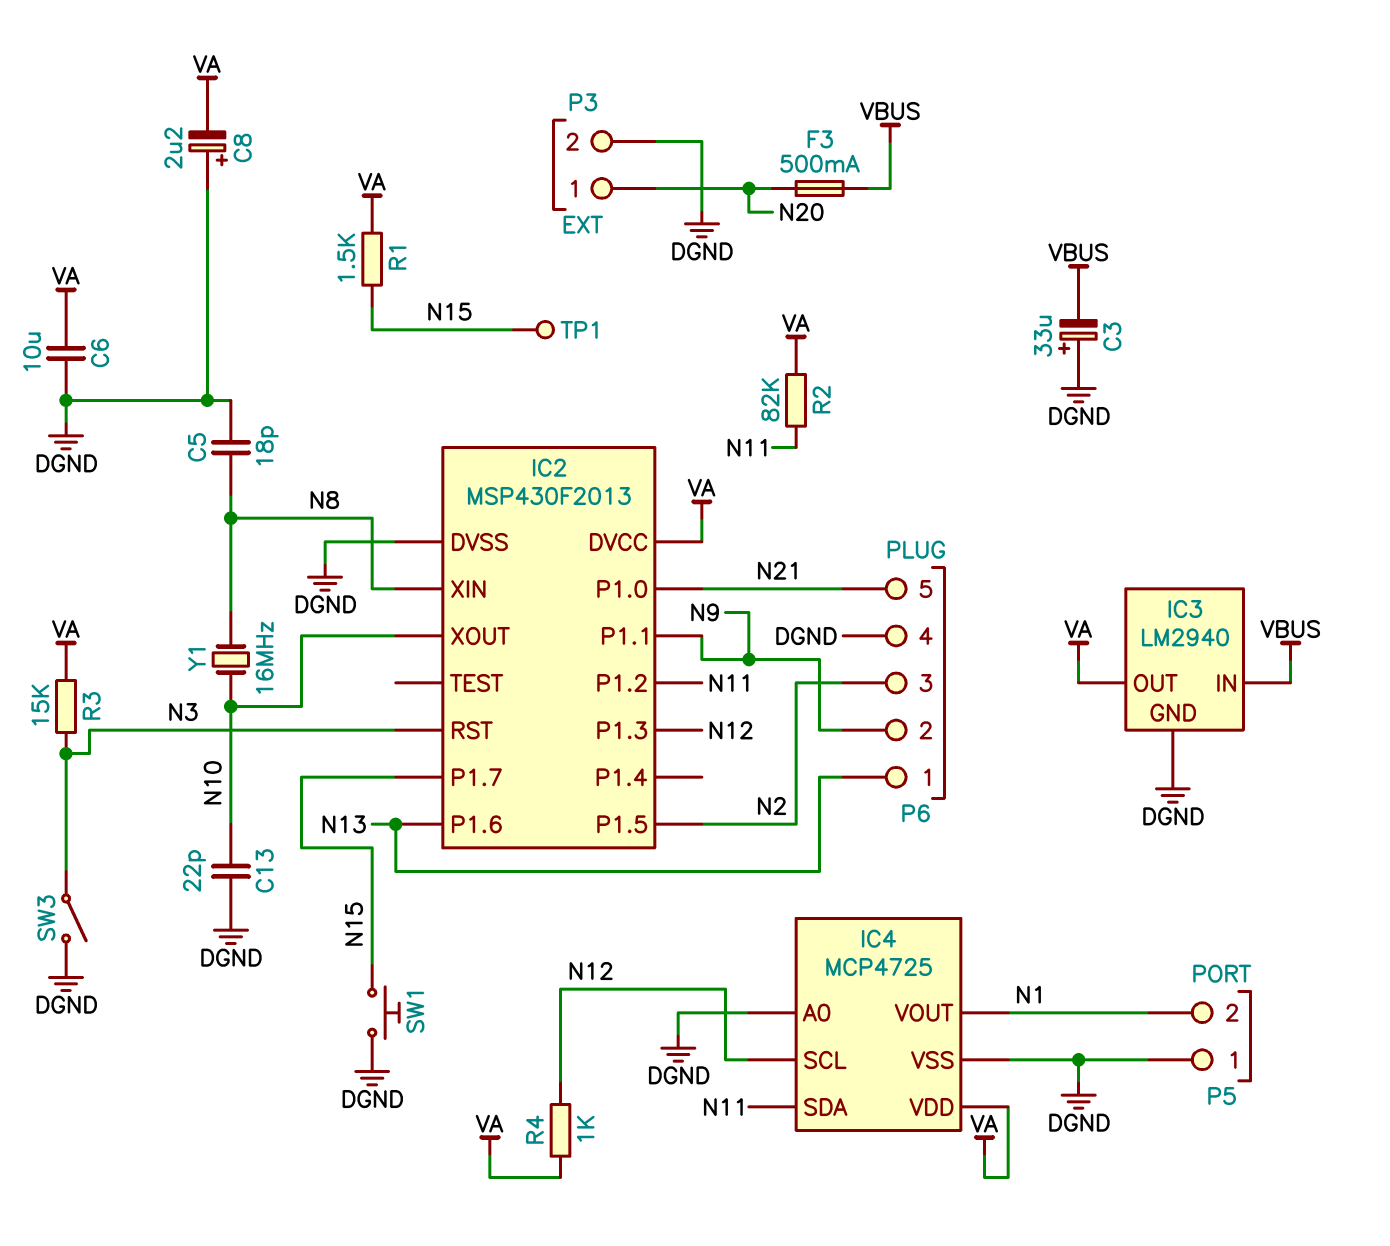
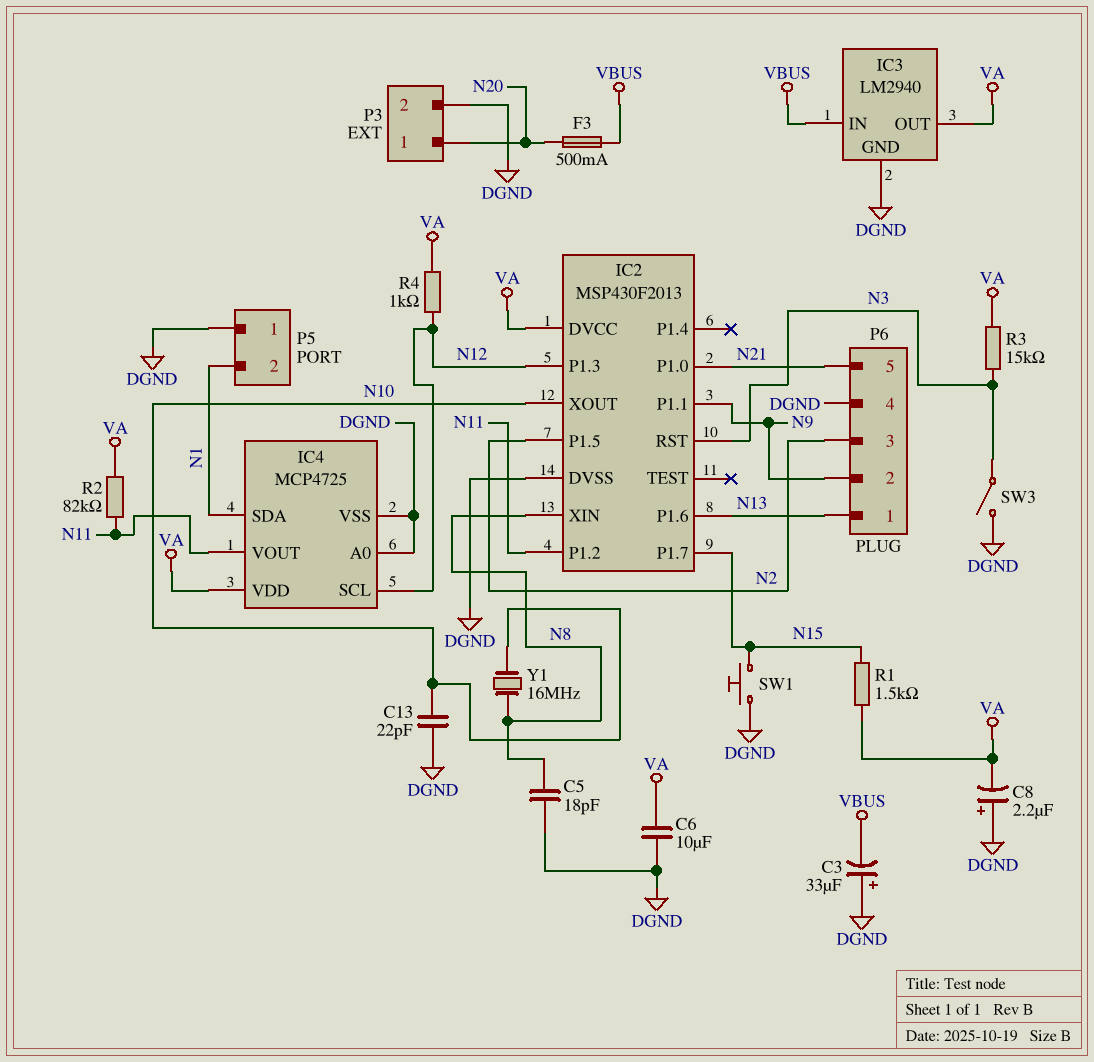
IC4 pin SDA: N11 -> N1
IC4 pin VOUT: N1 -> N11
TP1: test point (N15) -> none

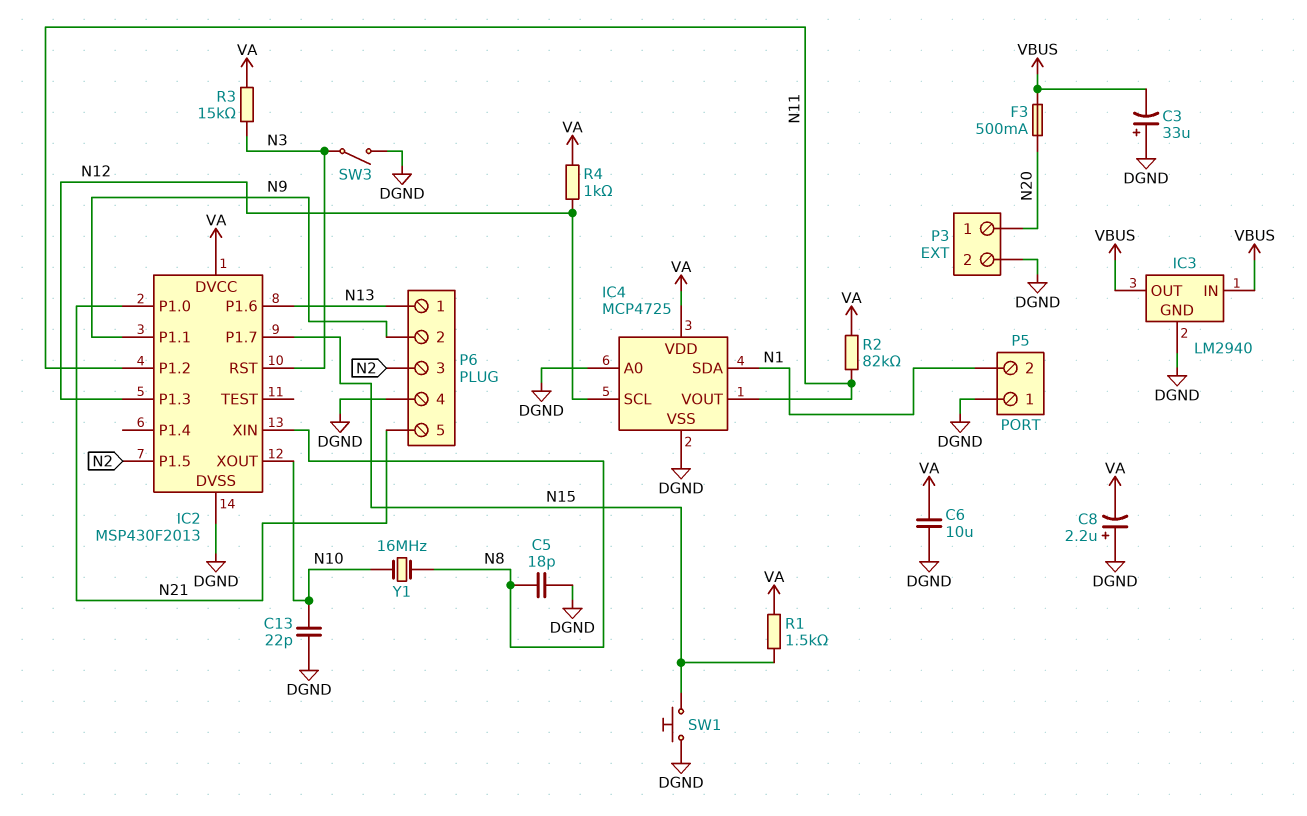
IC3 pin OUT: VA -> VBUS

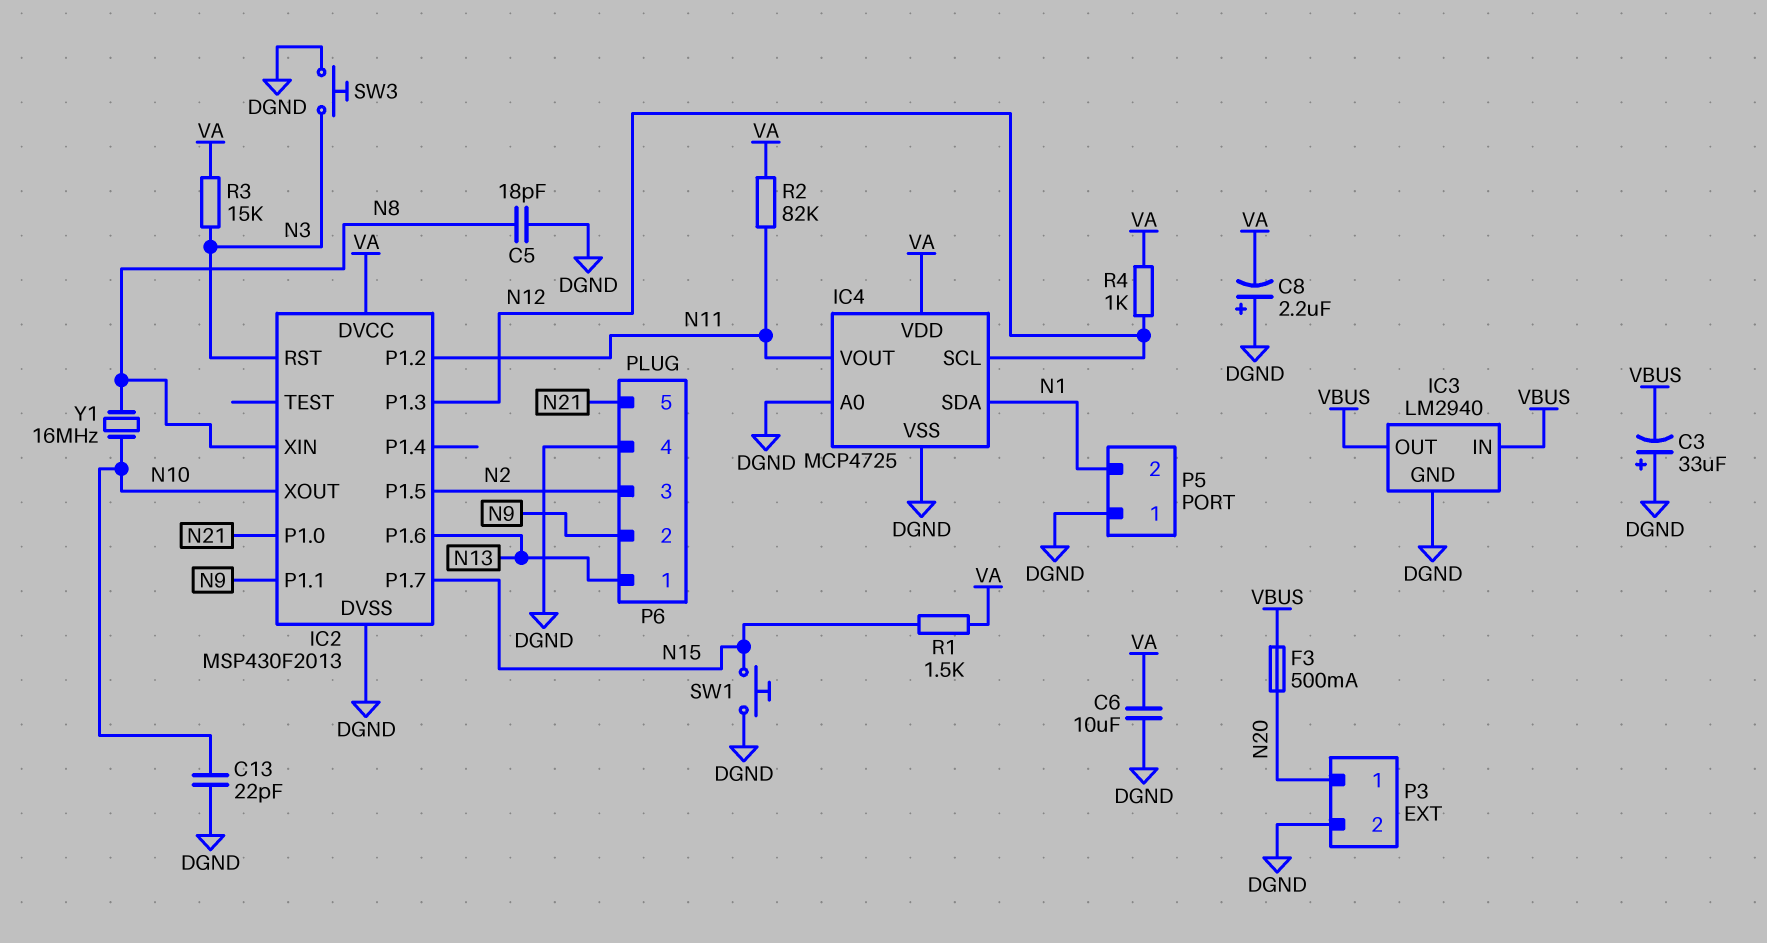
SW3: switch (DGND, N3) -> button (DGND, N3)

